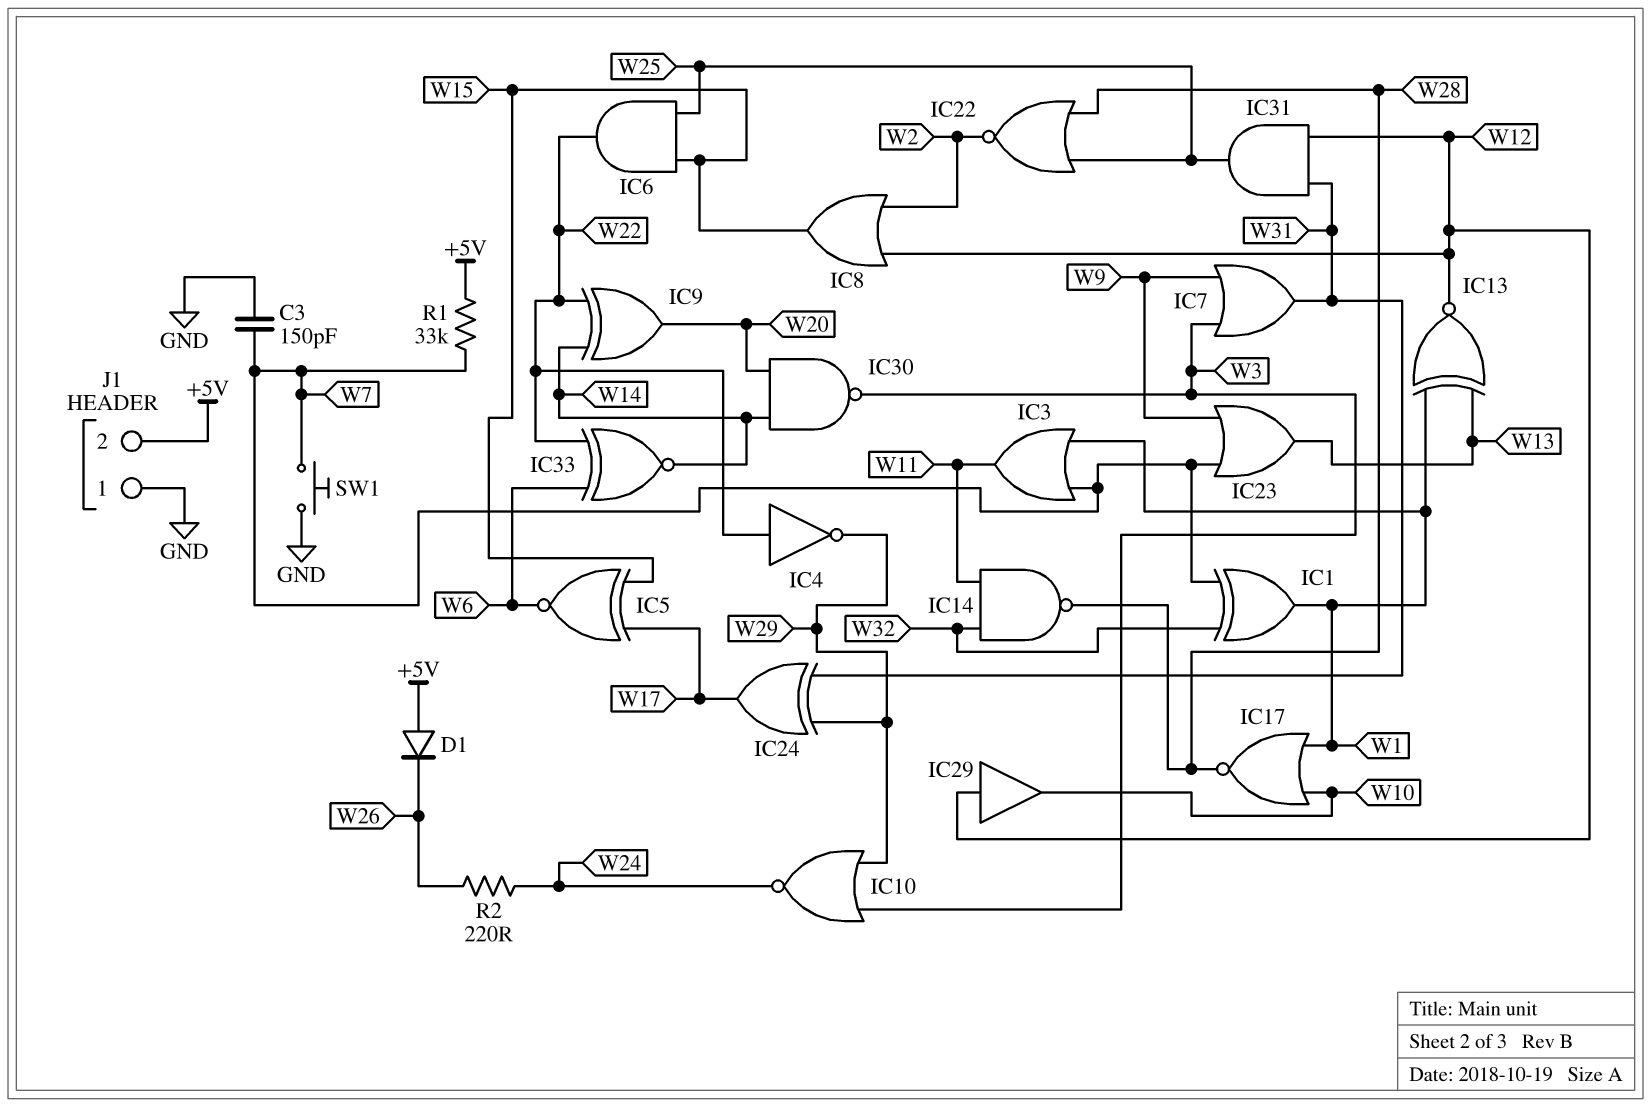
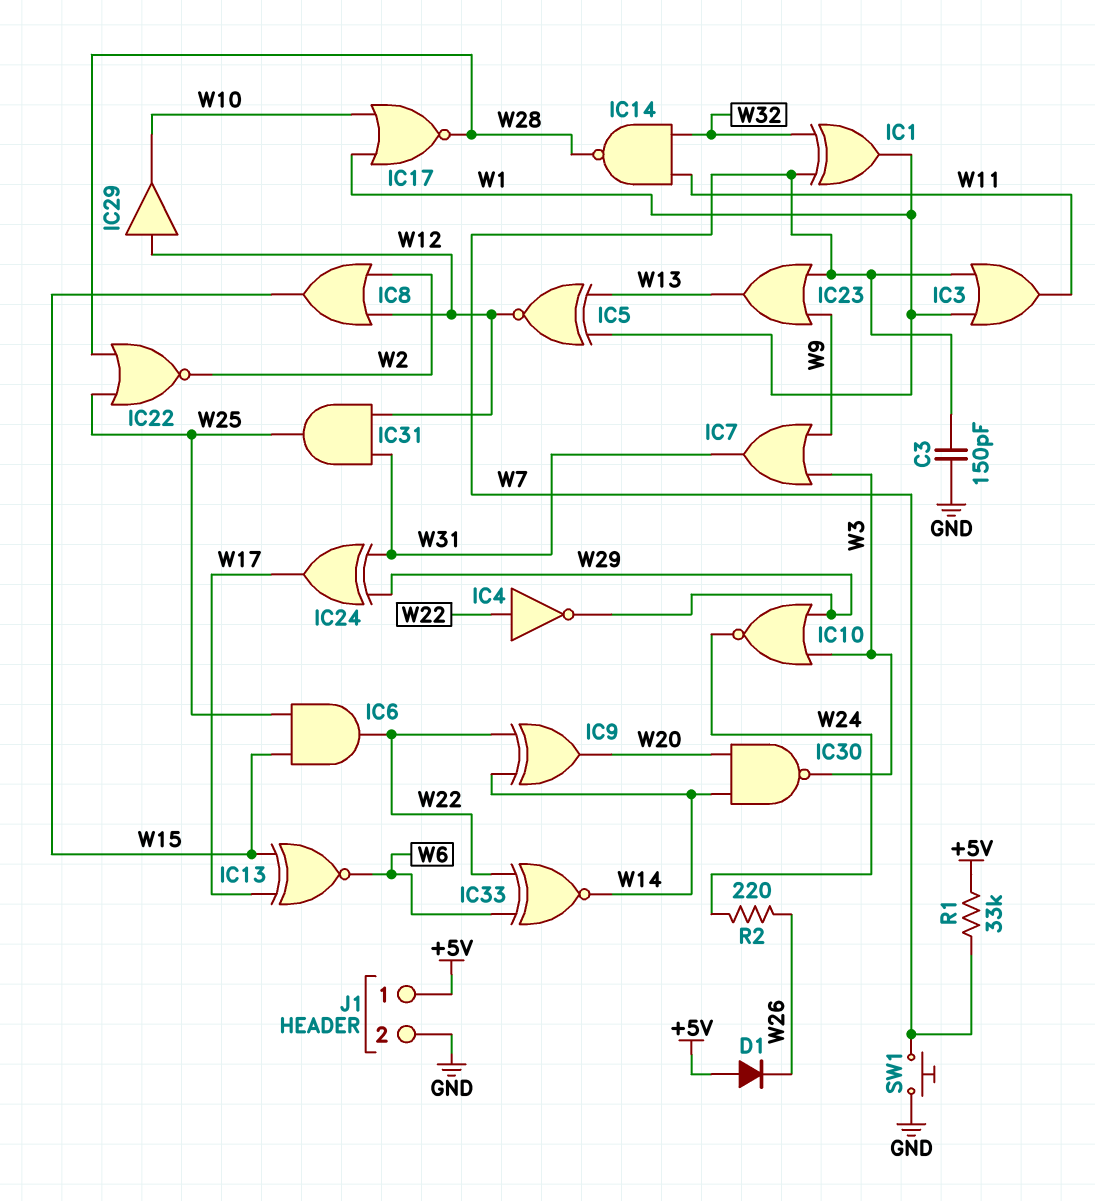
IC5: XNOR (in W15, in W17, out W6) -> XNOR (in W1, in W13, out W12)
IC13: XNOR (in W1, in W13, out W12) -> XNOR (in W15, in W17, out W6)
J1 pin 1: GND -> +5V
J1 pin 2: +5V -> GND

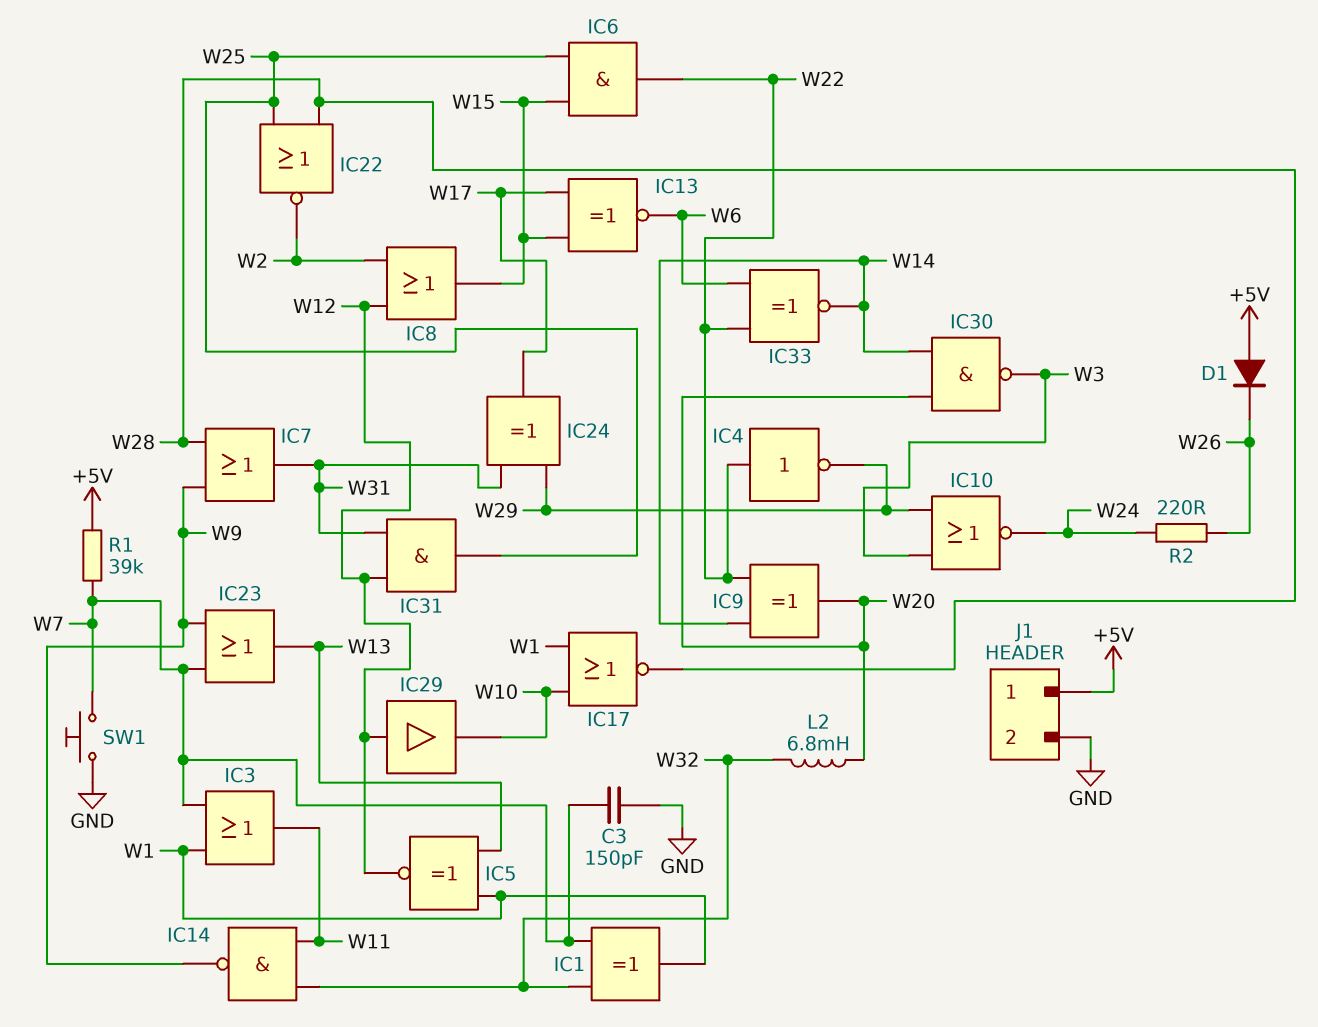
IC7: OR (in W3, in W9, out W31) -> OR (in W9, in W28, out W31)
IC14: NAND (in W11, in W32, out W28) -> NAND (in W11, in W32, out W9)
L2: none -> 6.8mH (W20, W32)
R1: 33k (+5V, W7) -> 39k (+5V, W7)

